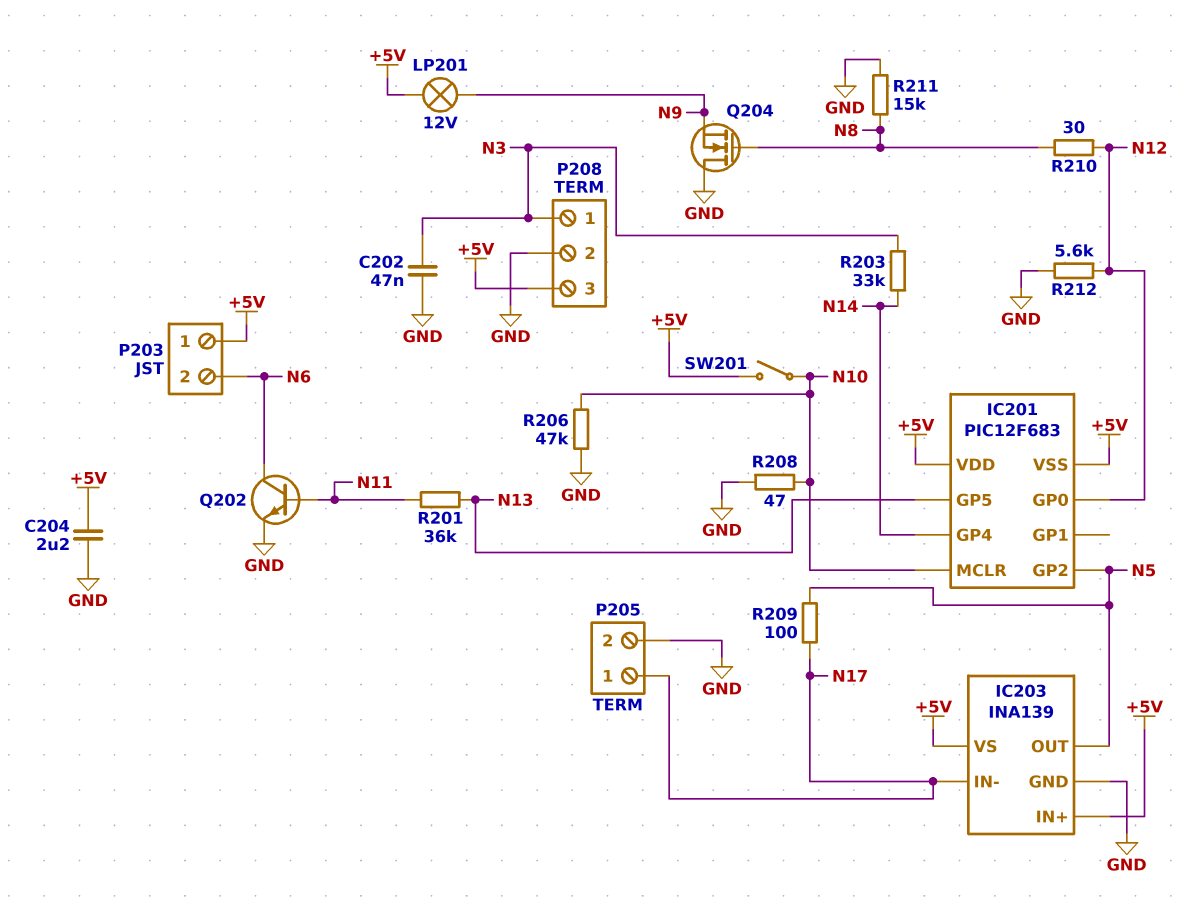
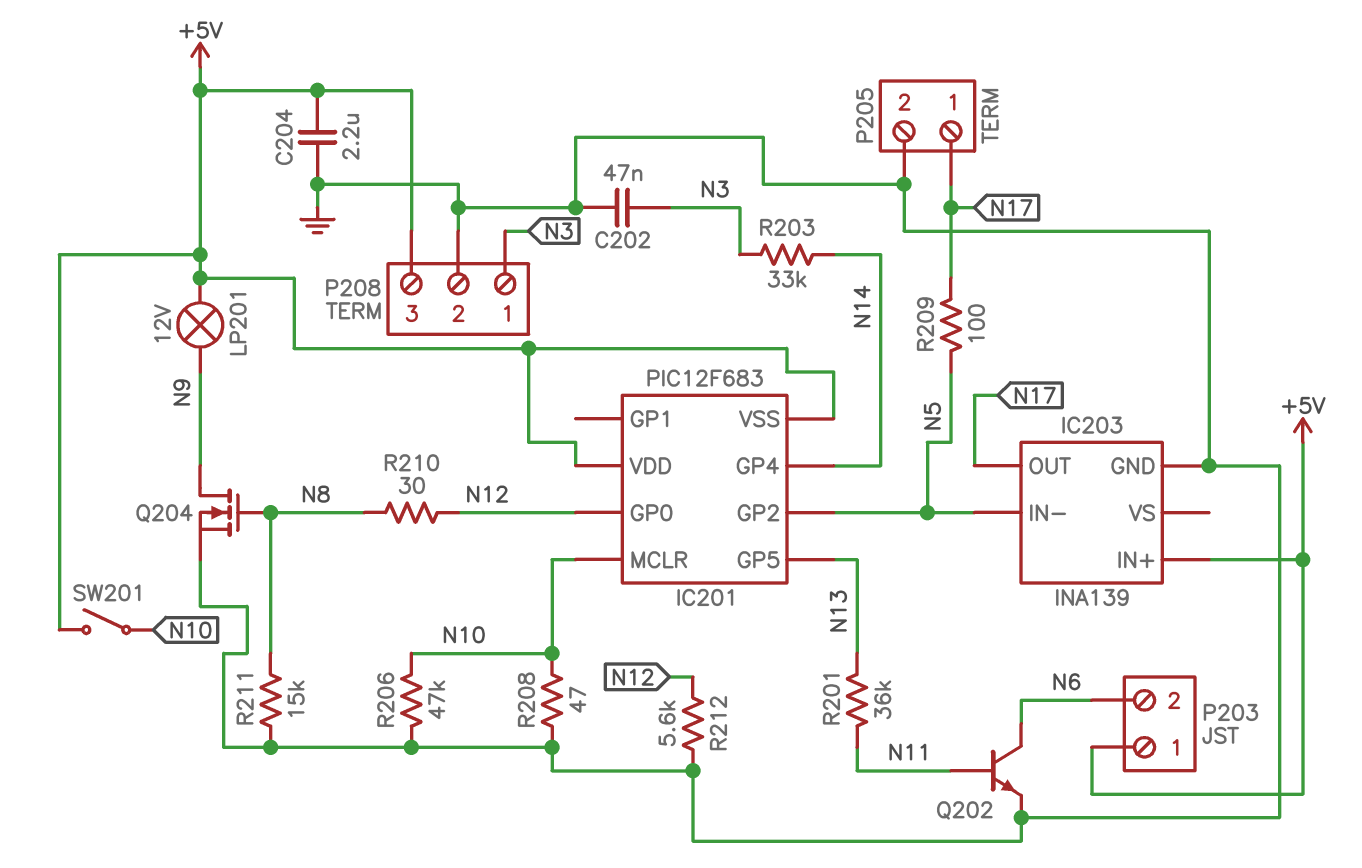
IC203 pin IN-: N17 -> N5
IC203 pin OUT: N5 -> N17
IC203 pin VS: +5V -> none
Q204: NMOS (G N8, D GND, S N9) -> NMOS (G N8, D N9, S GND)

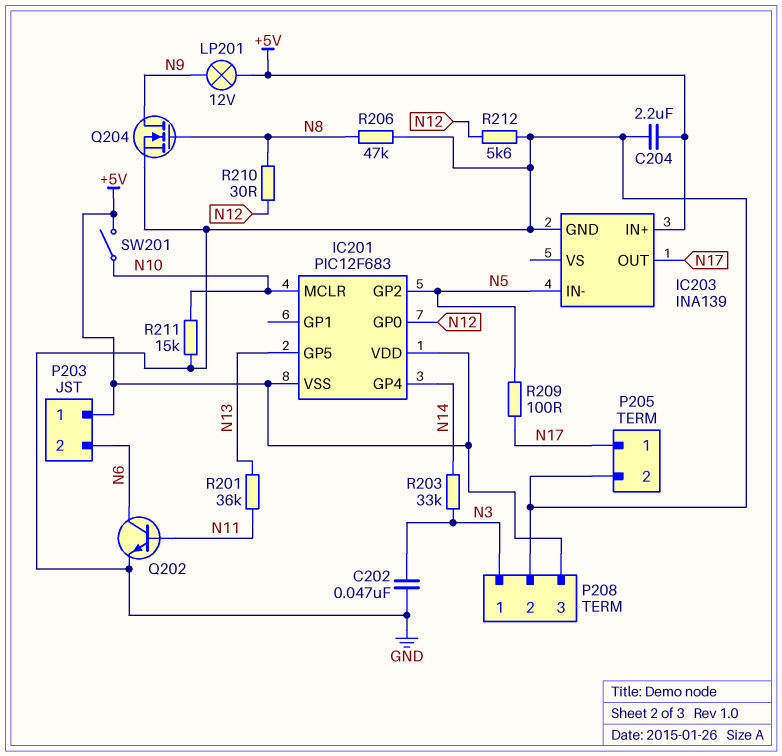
R206: 47k (GND, N10) -> 47k (GND, N8)
R208: 47 (GND, N10) -> none
R211: 15k (GND, N8) -> 15k (GND, N10)

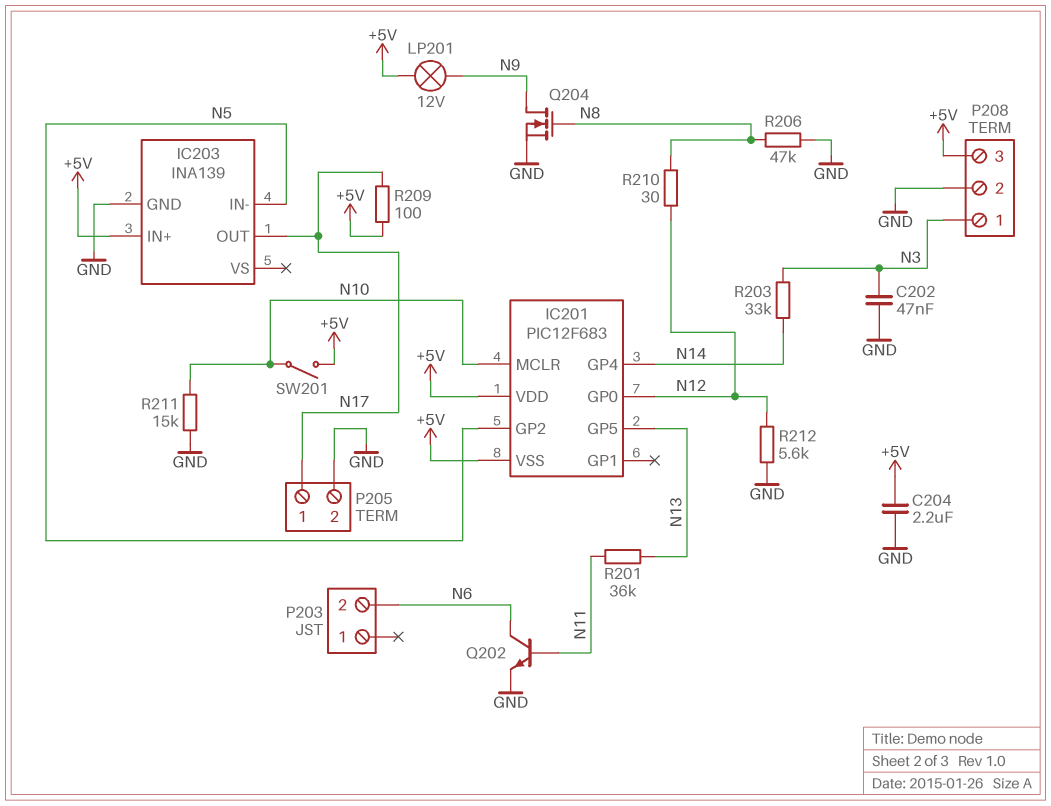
P203 pin 1: +5V -> none
R209: 100 (N5, N17) -> 100 (+5V, N17)

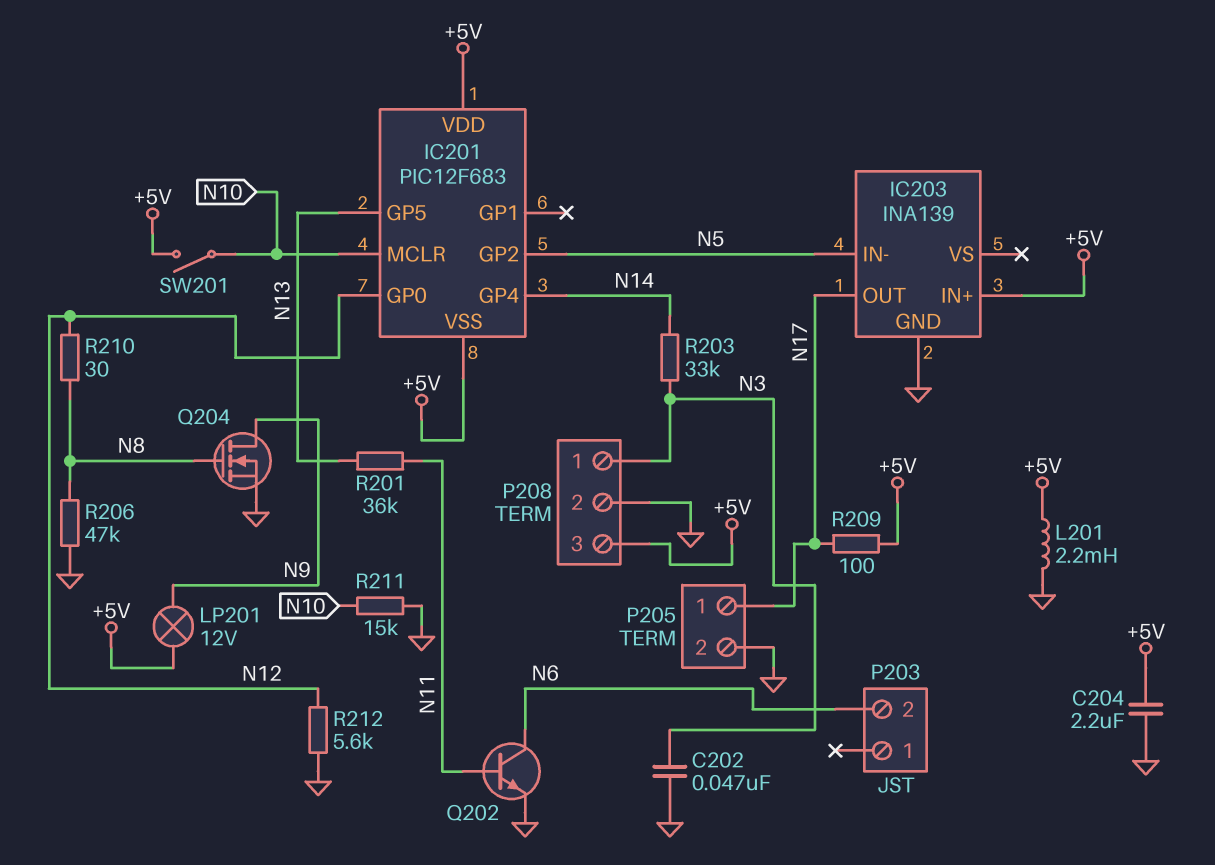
L201: none -> 2.2mH (+5V, GND)

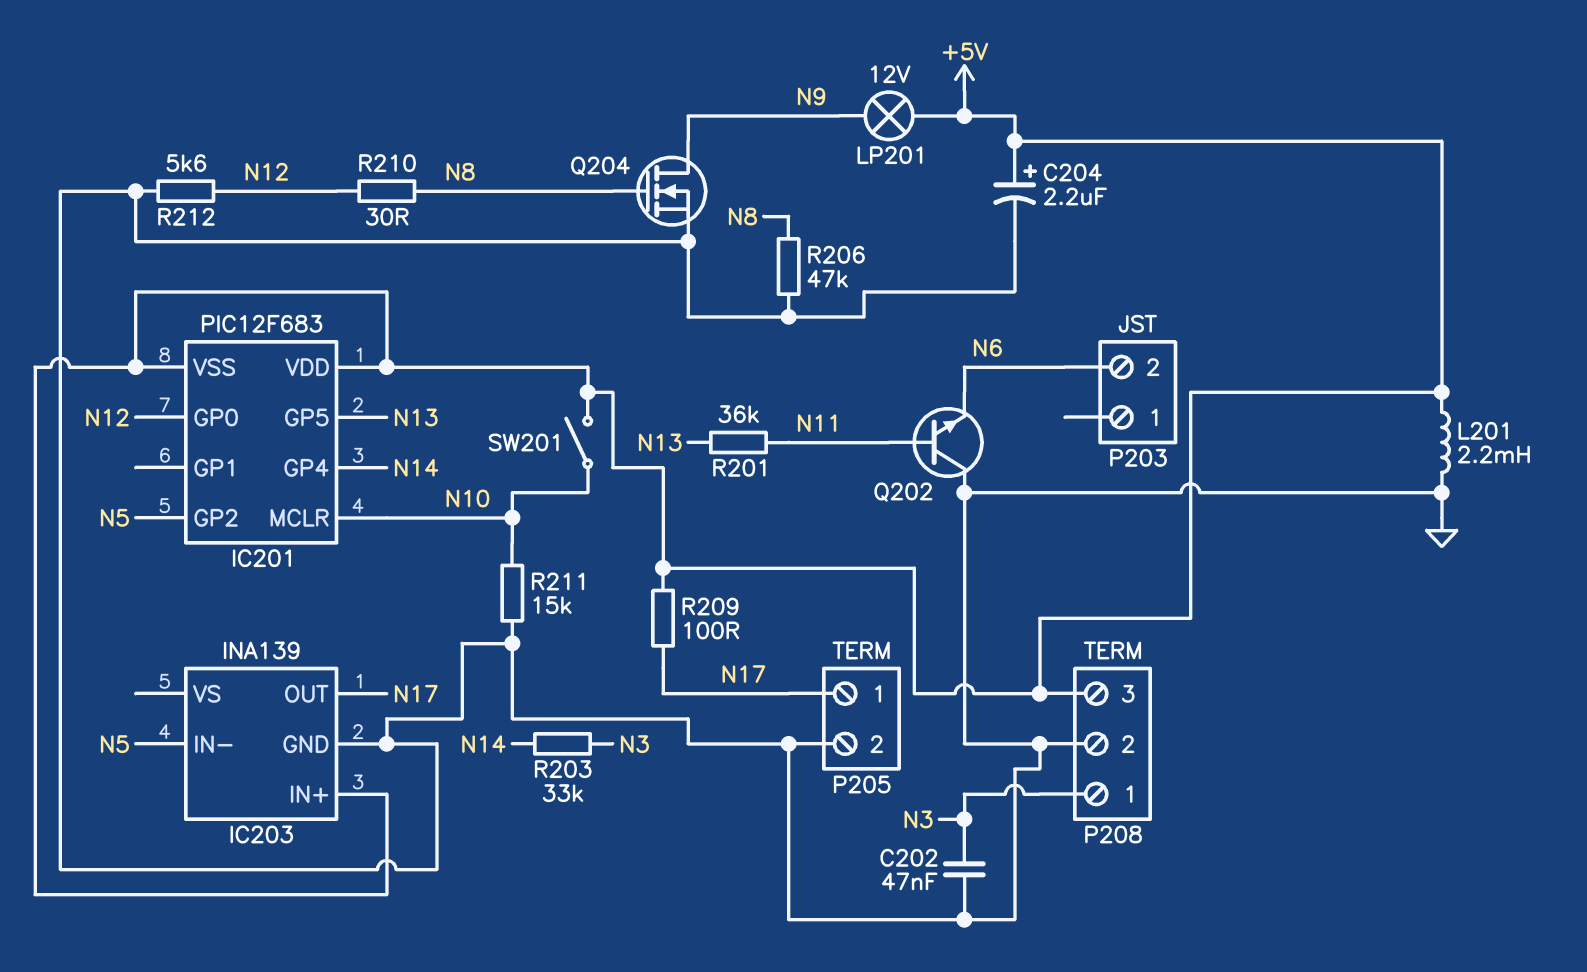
C204: 2.2uF (+5V, GND) -> 2.2uF (plus +5V, minus GND)
Q202: NPN (B N11, C N6, E GND) -> NPN (B N11, C GND, E N6)

